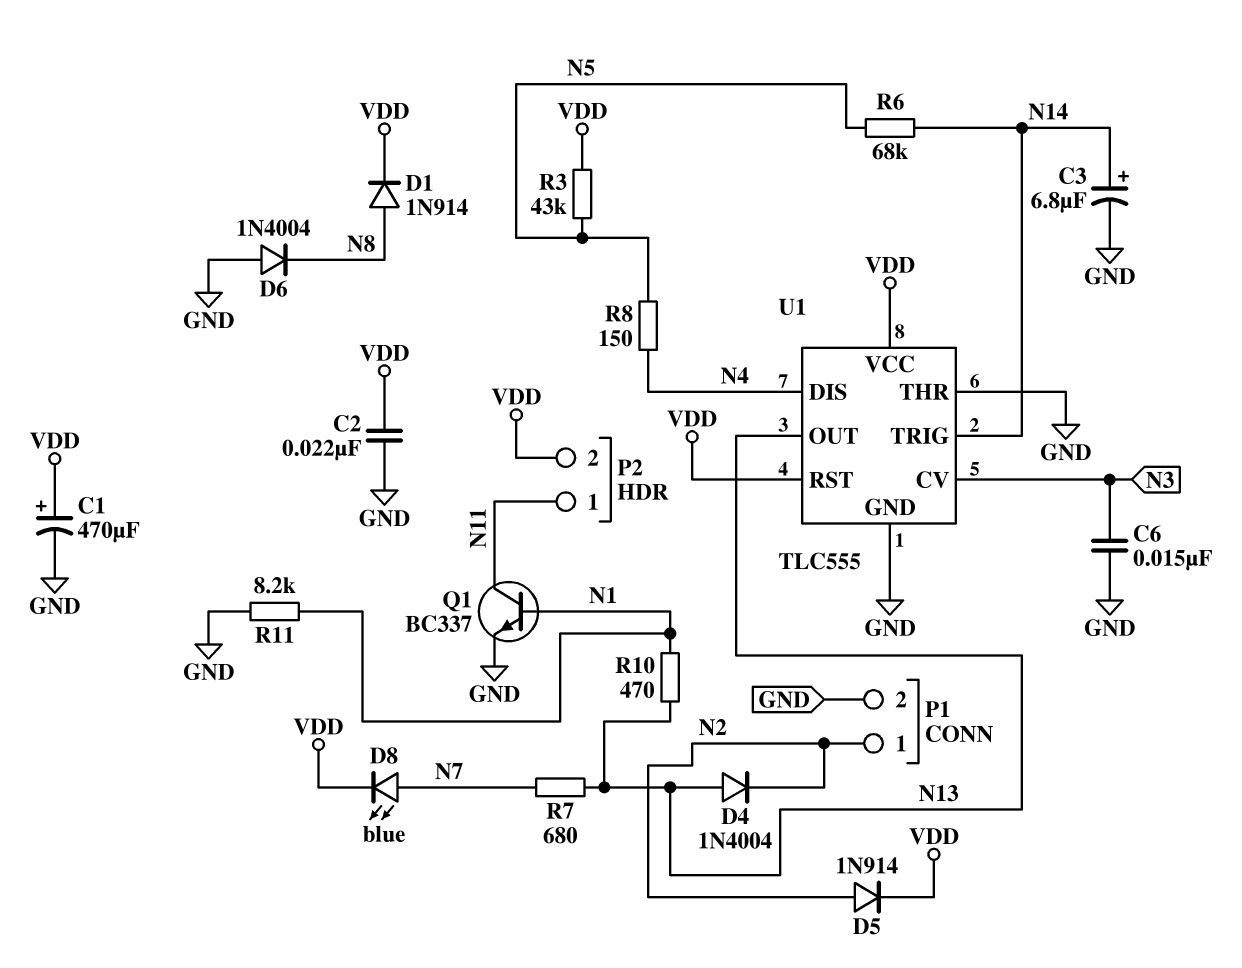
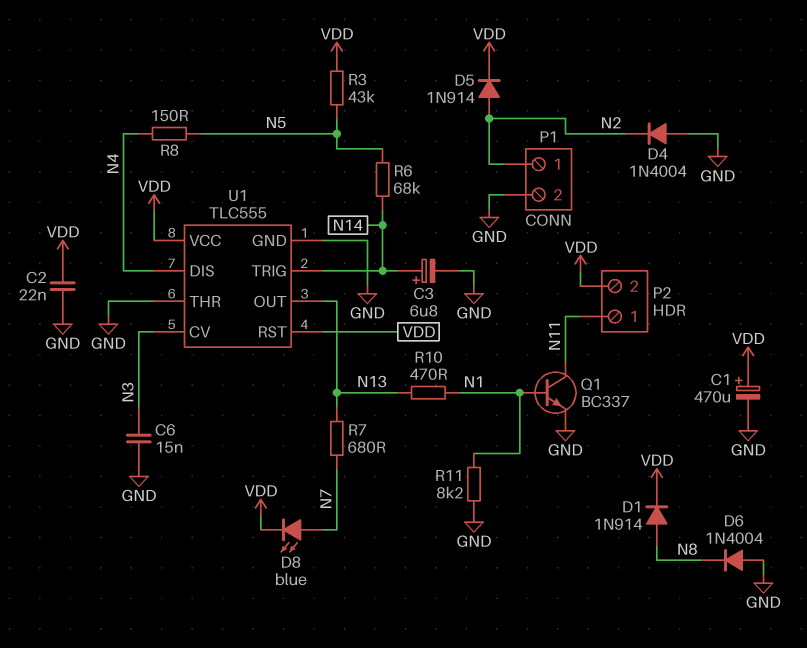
D4: diode 1N4004 (A N13, K N2) -> diode 1N4004 (A GND, K N2)

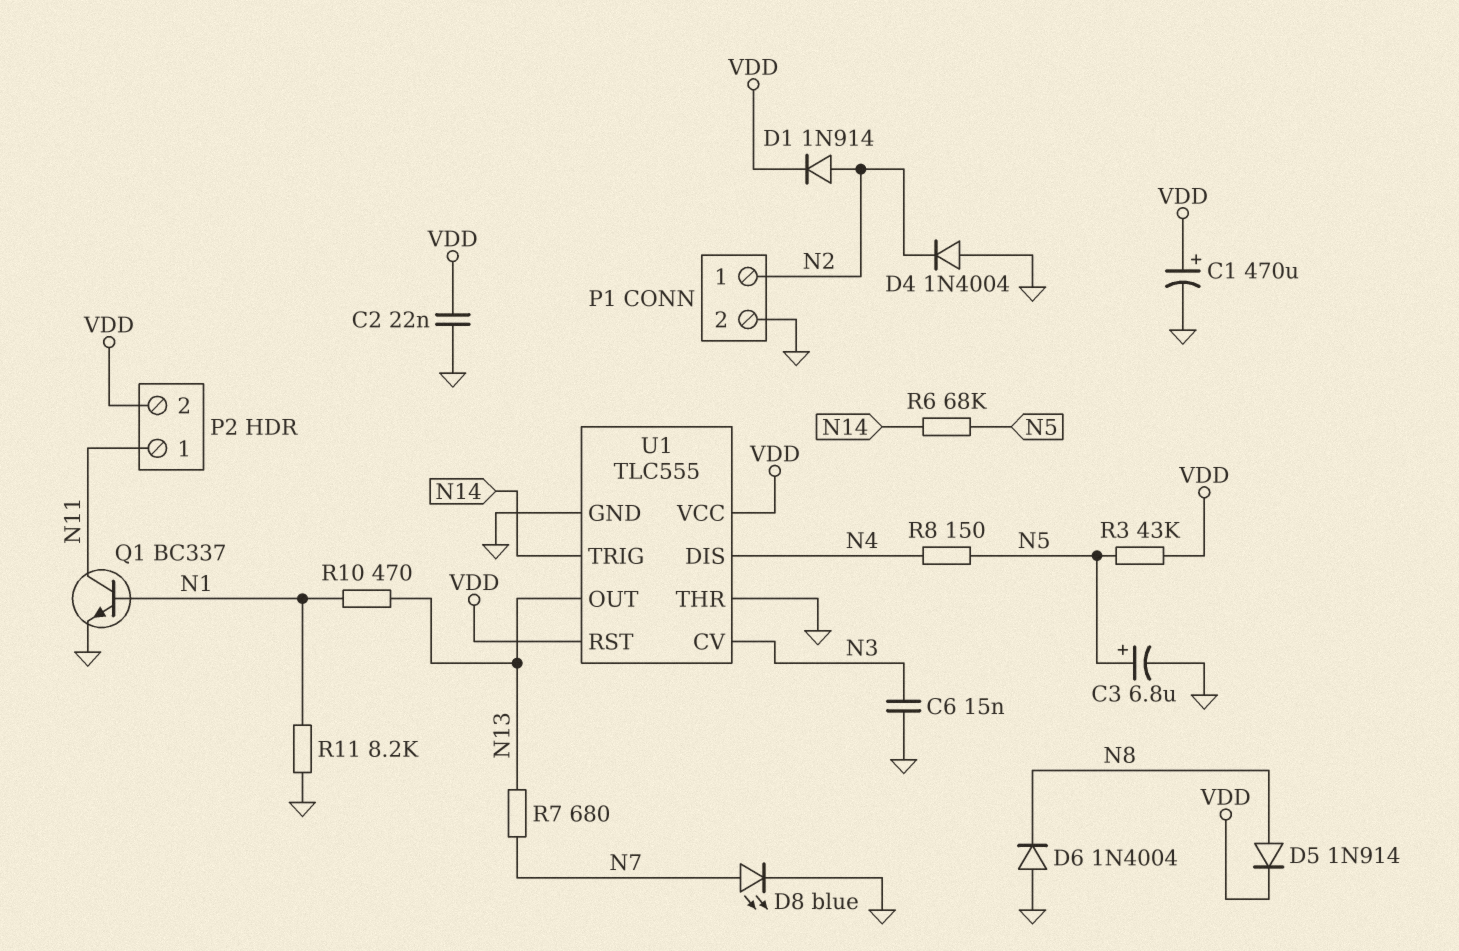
C3: 6.8uF (plus N14, minus GND) -> 6.8uF (plus N5, minus GND)
D1: diode 1N914 (A N8, K VDD) -> diode 1N914 (A N2, K VDD)
D5: diode 1N914 (A N2, K VDD) -> diode 1N914 (A N8, K VDD)
D8: LED blue (A N7, K VDD) -> LED blue (A N7, K GND)

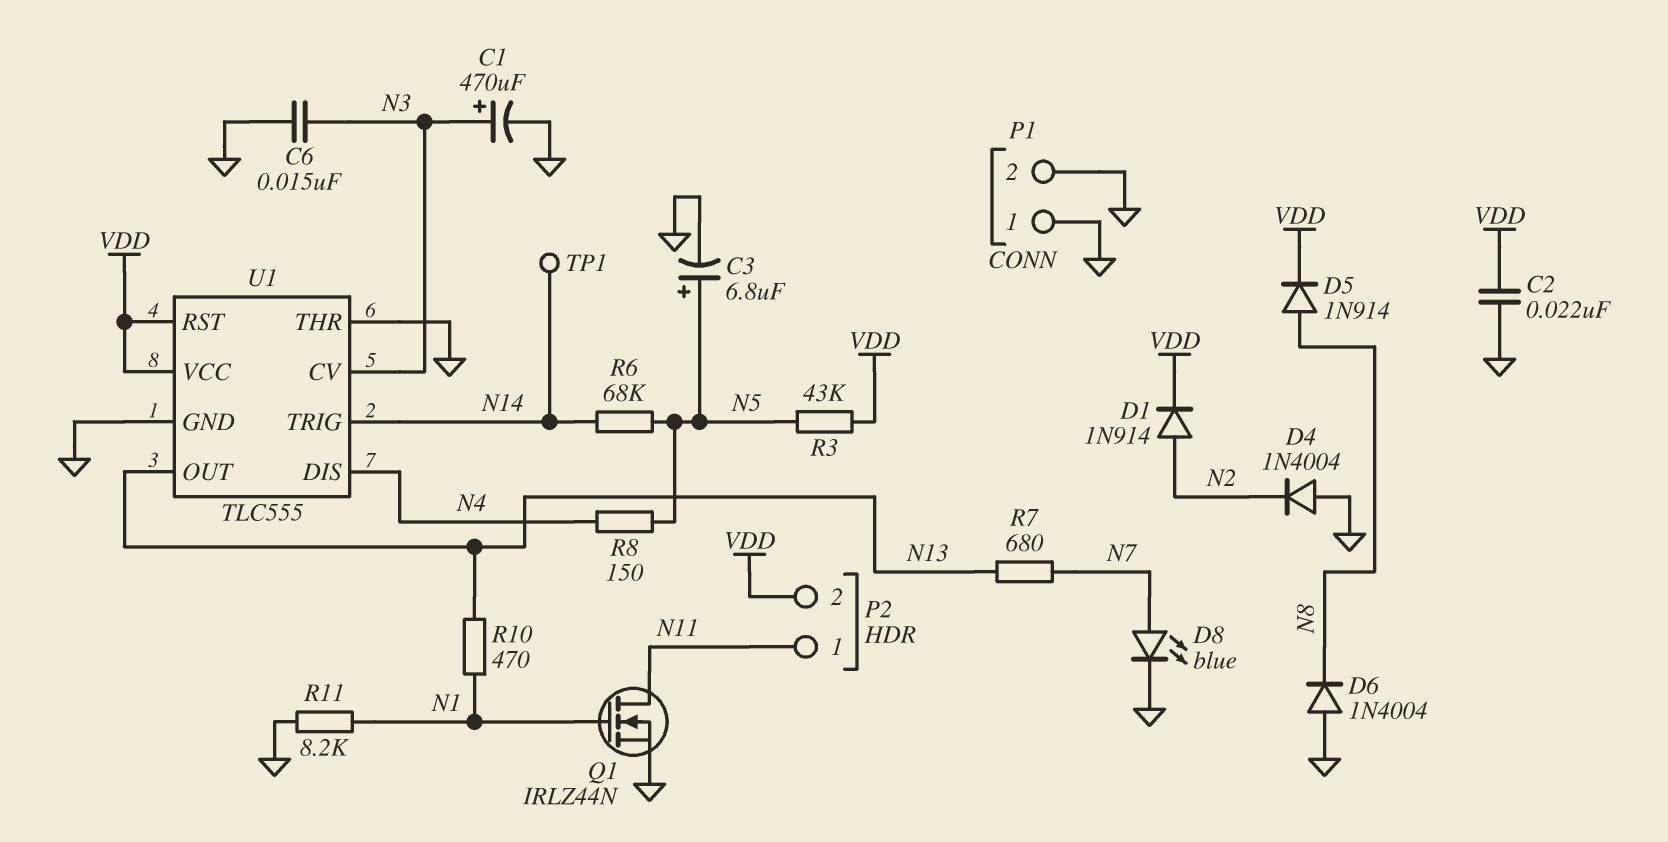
C1: 470uF (plus VDD, minus GND) -> 470uF (plus N3, minus GND)
P1 pin 1: N2 -> GND
Q1: NPN BC337 (B N1, C N11, E GND) -> NMOS IRLZ44N (G N1, D N11, S GND)
TP1: none -> test point (N14)

